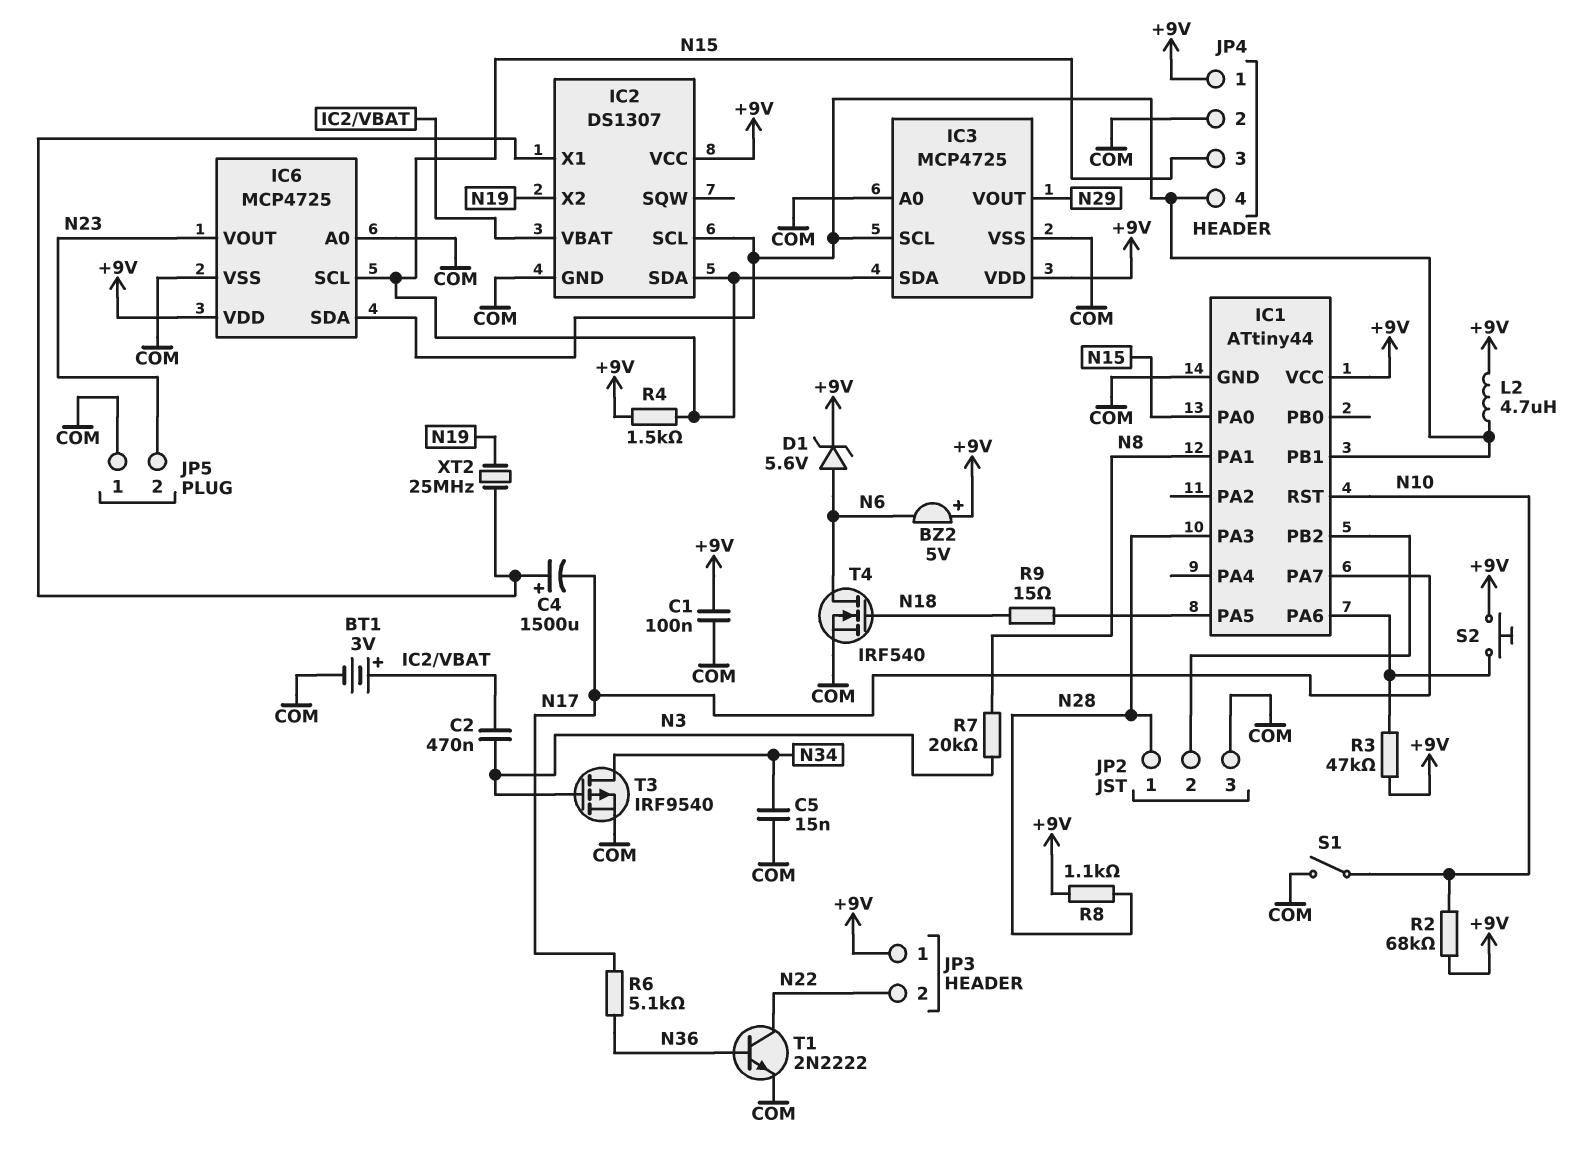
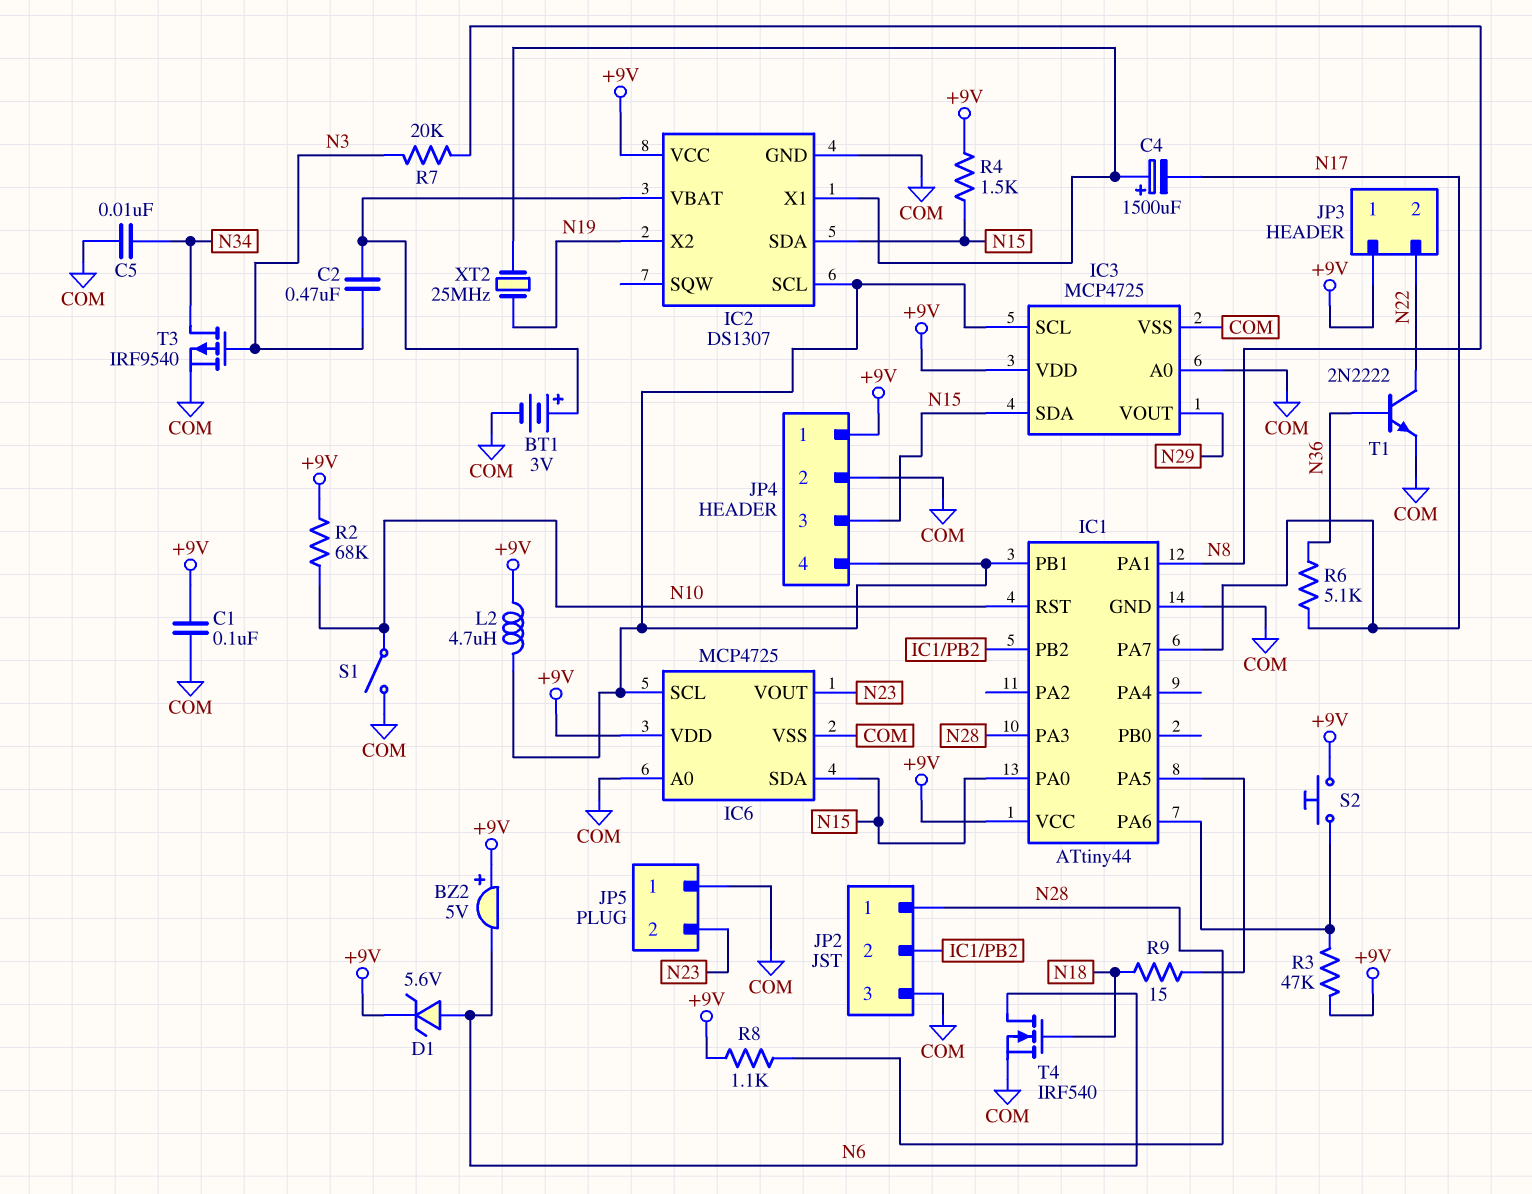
C5: 15nF (COM, N34) -> 10nF (COM, N34)
IC6 pin SCL: N15 -> IC1/PB1
IC6 pin SDA: IC1/PB1 -> N15

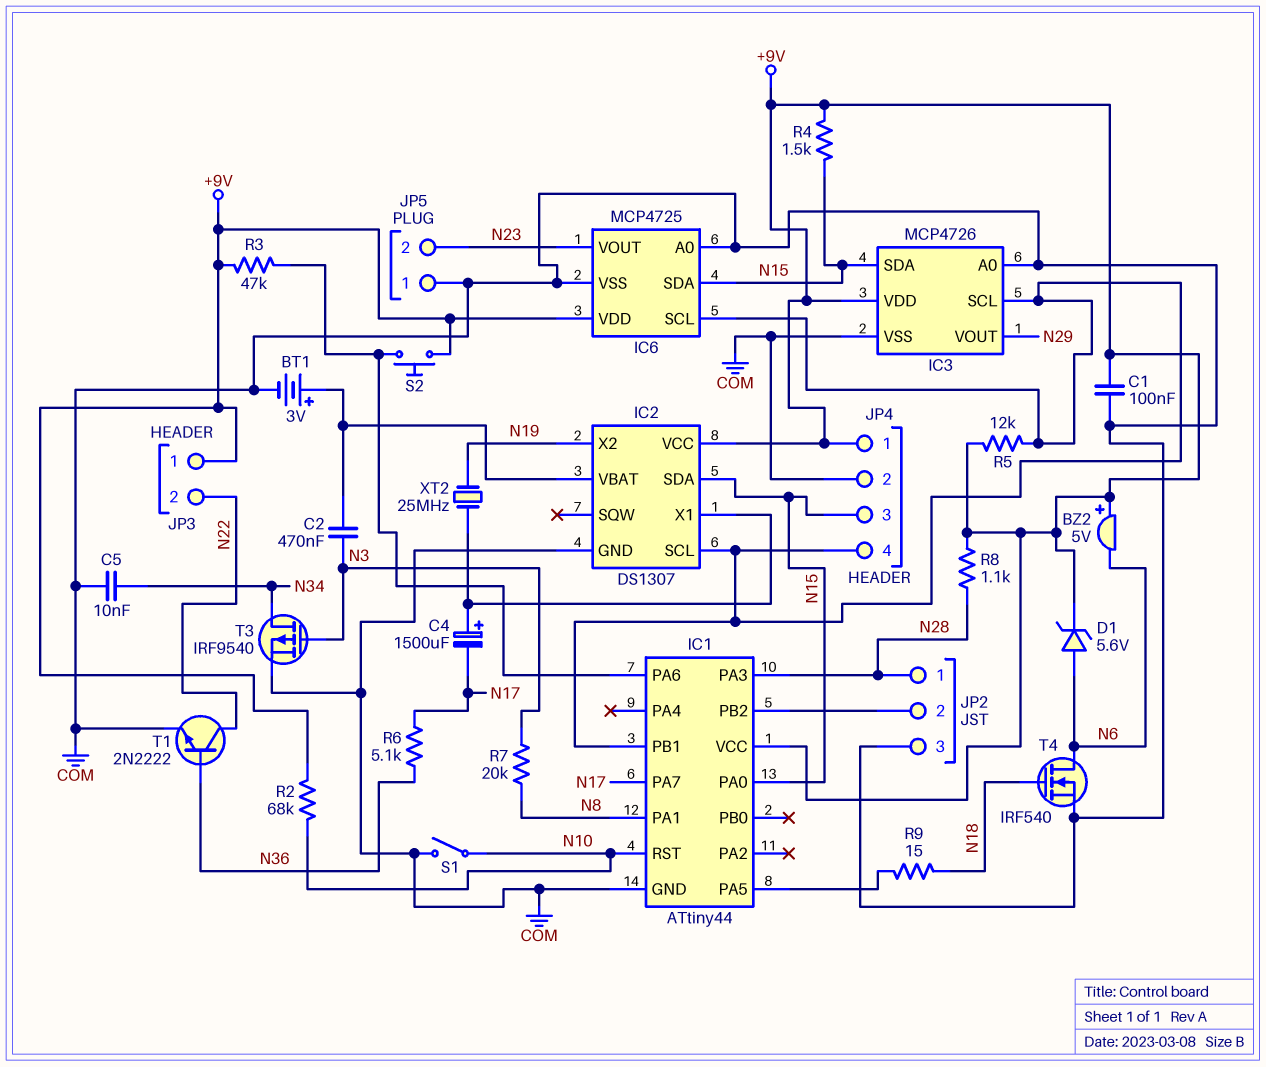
IC3: MCP4725 -> MCP4726
L2: 4.7uH (+9V, IC1/PB1) -> none
R5: none -> 12k (+9V, IC1/PB1)

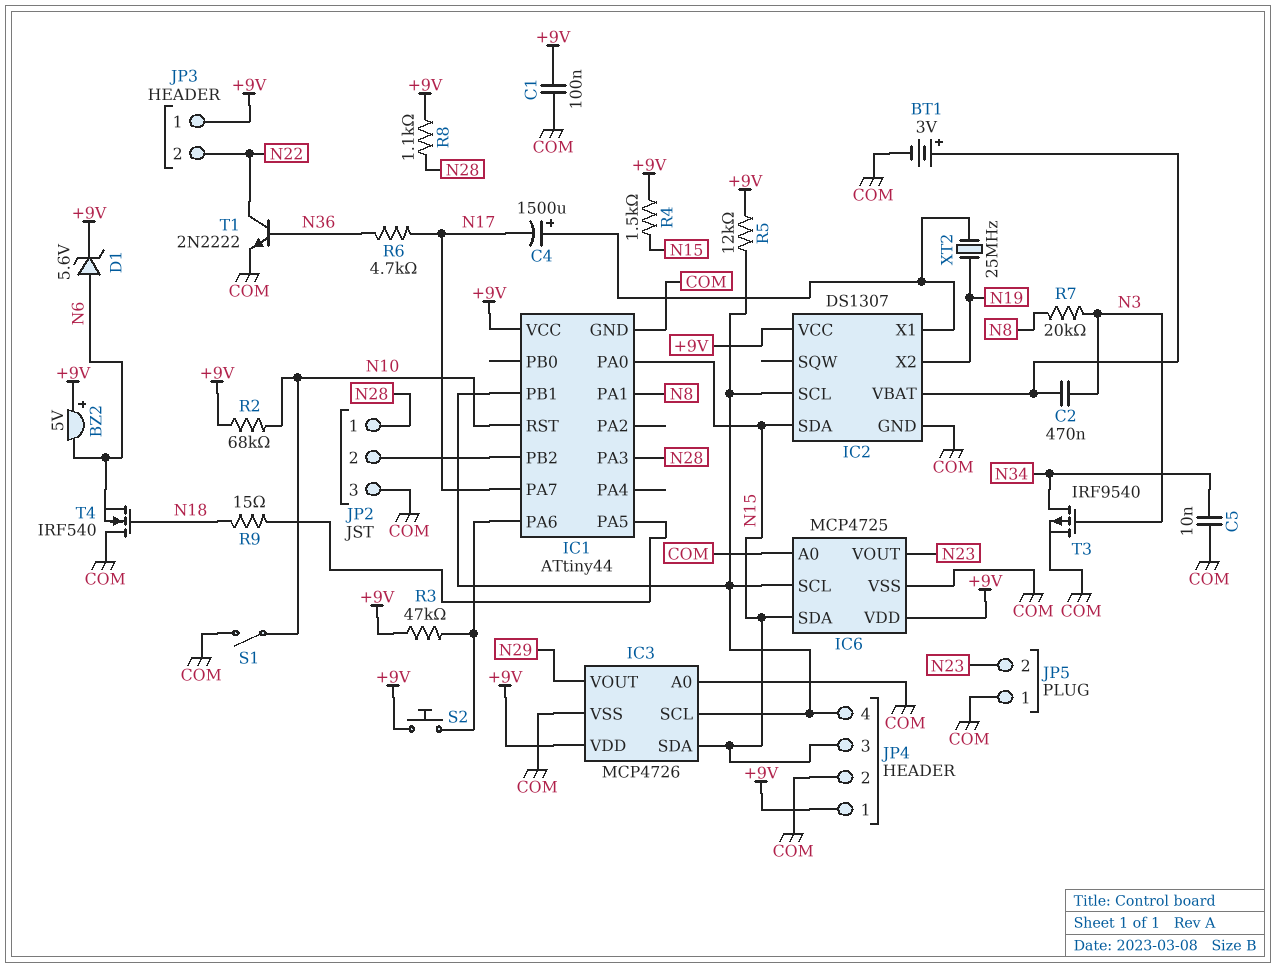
R6: 5.1k (N17, N36) -> 4.7k (N17, N36)
T4: NMOS IRF540 (G N18, D N6, S COM) -> NMOS IRF540 (G N18, D COM, S N6)

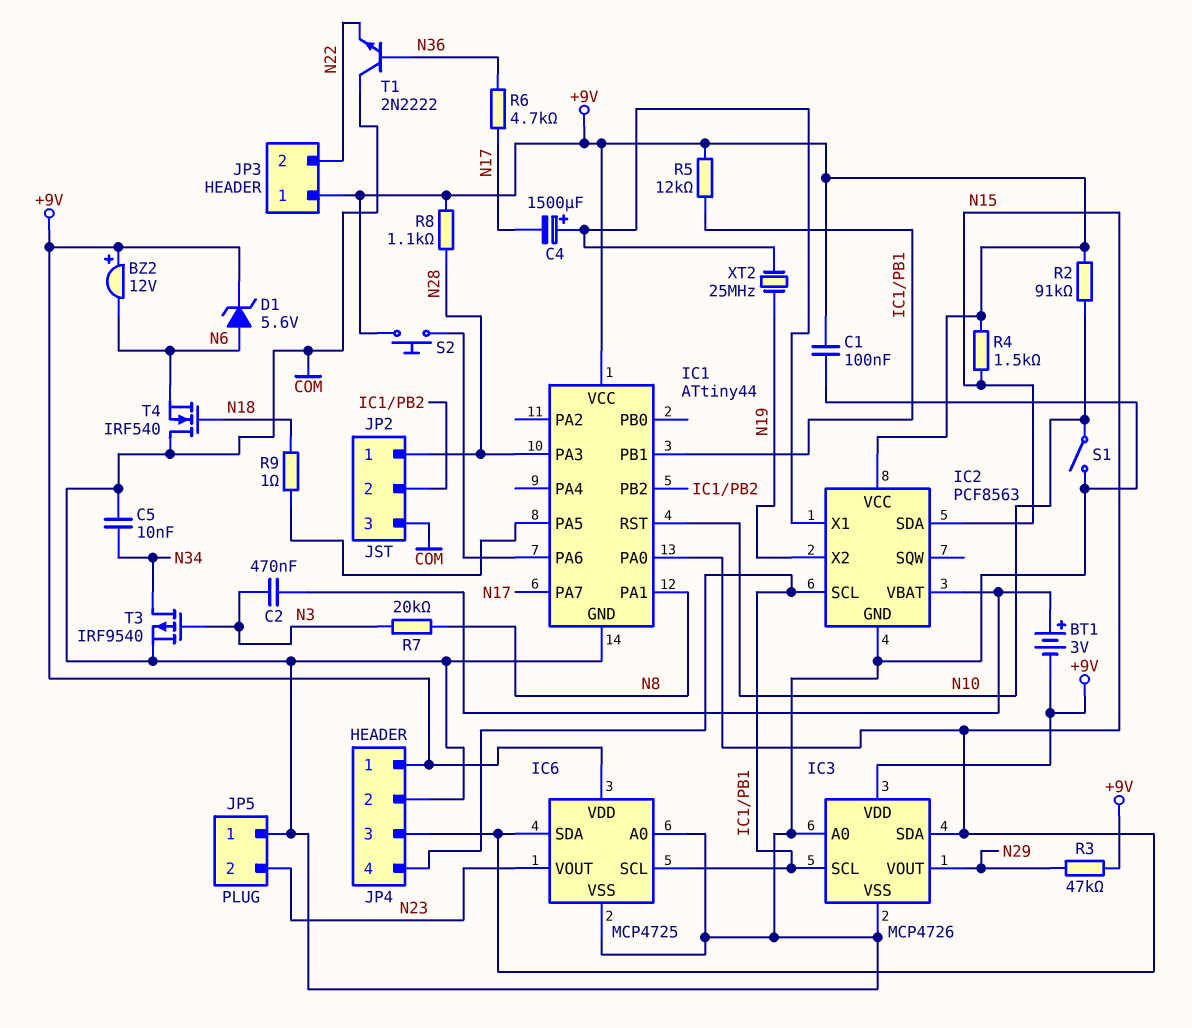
BT1: 3V (plus IC2/VBAT, minus COM) -> 3V (plus IC2/VBAT, minus +9V)
BZ2: buzzer 5V (plus +9V, minus N6) -> buzzer 12V (plus +9V, minus N6)
IC2: DS1307 -> PCF8563
R2: 68k (+9V, N10) -> 91k (+9V, N10)
R3: 47k (+9V, IC1/PA6) -> 47k (+9V, N29)
R9: 15 (IC1/PA5, N18) -> 1 (IC1/PA5, N18)
T1: NPN 2N2222 (B N36, C N22, E COM) -> NPN 2N2222 (B N36, C COM, E N22)

